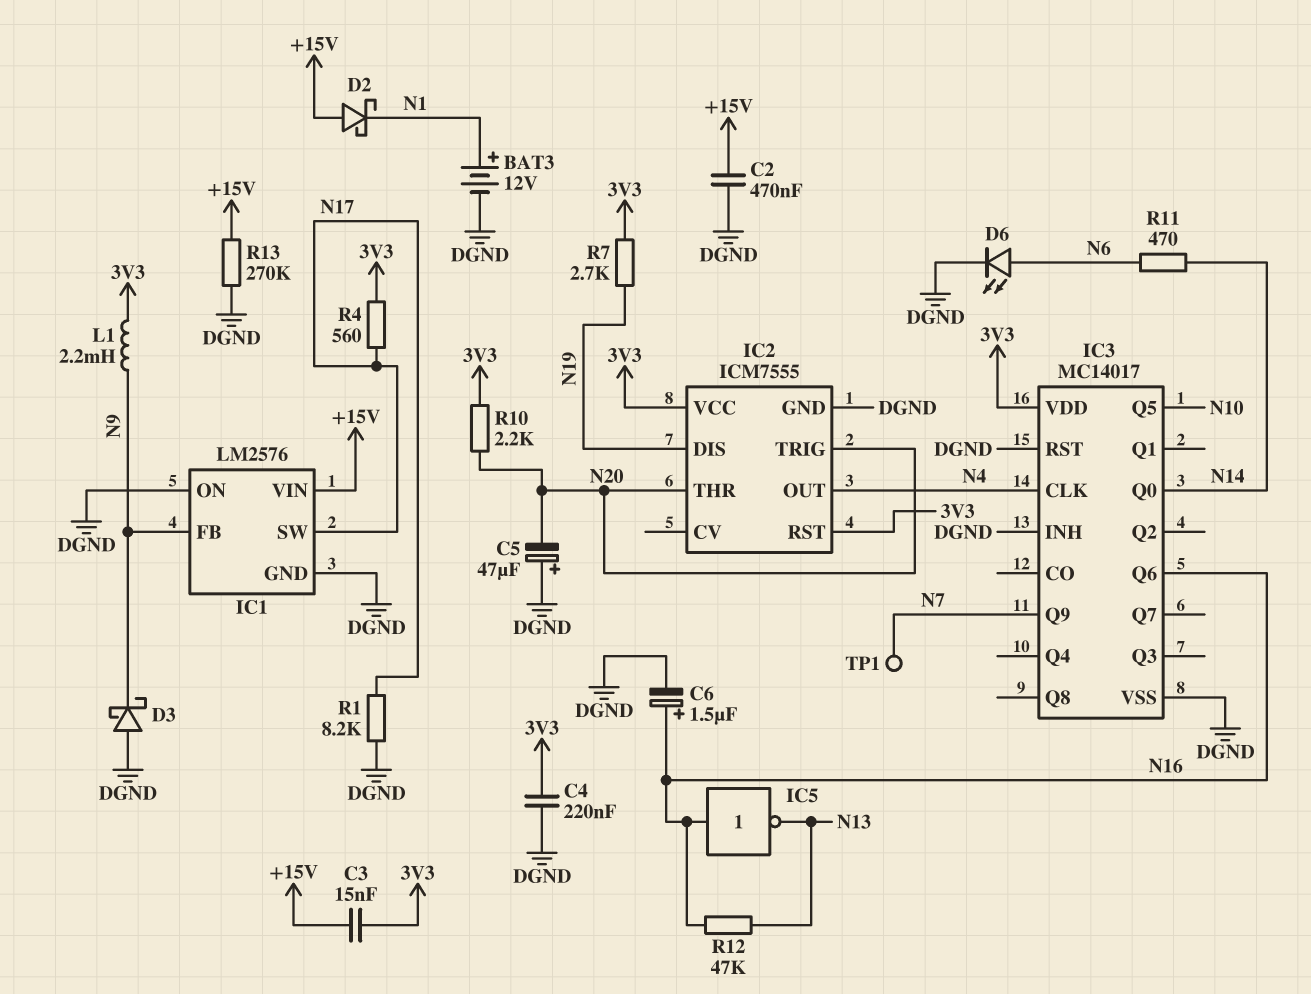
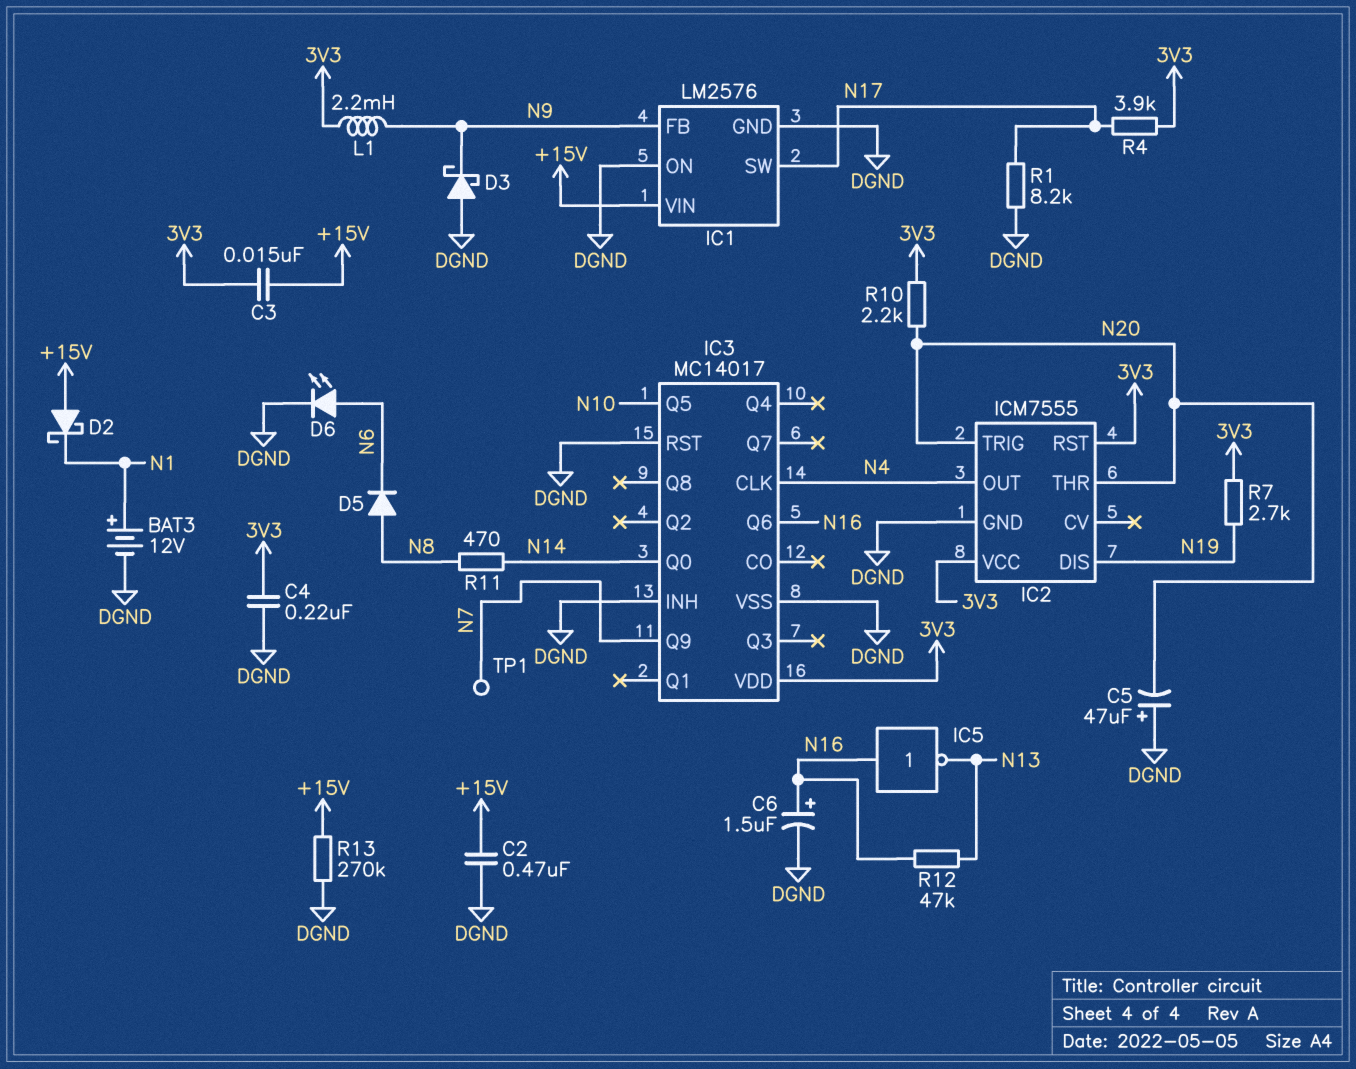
D5: none -> diode (A N8, K N6)
R4: 560 (3V3, N17) -> 3.9k (3V3, N17)
R11: 470 (N6, N14) -> 470 (N8, N14)

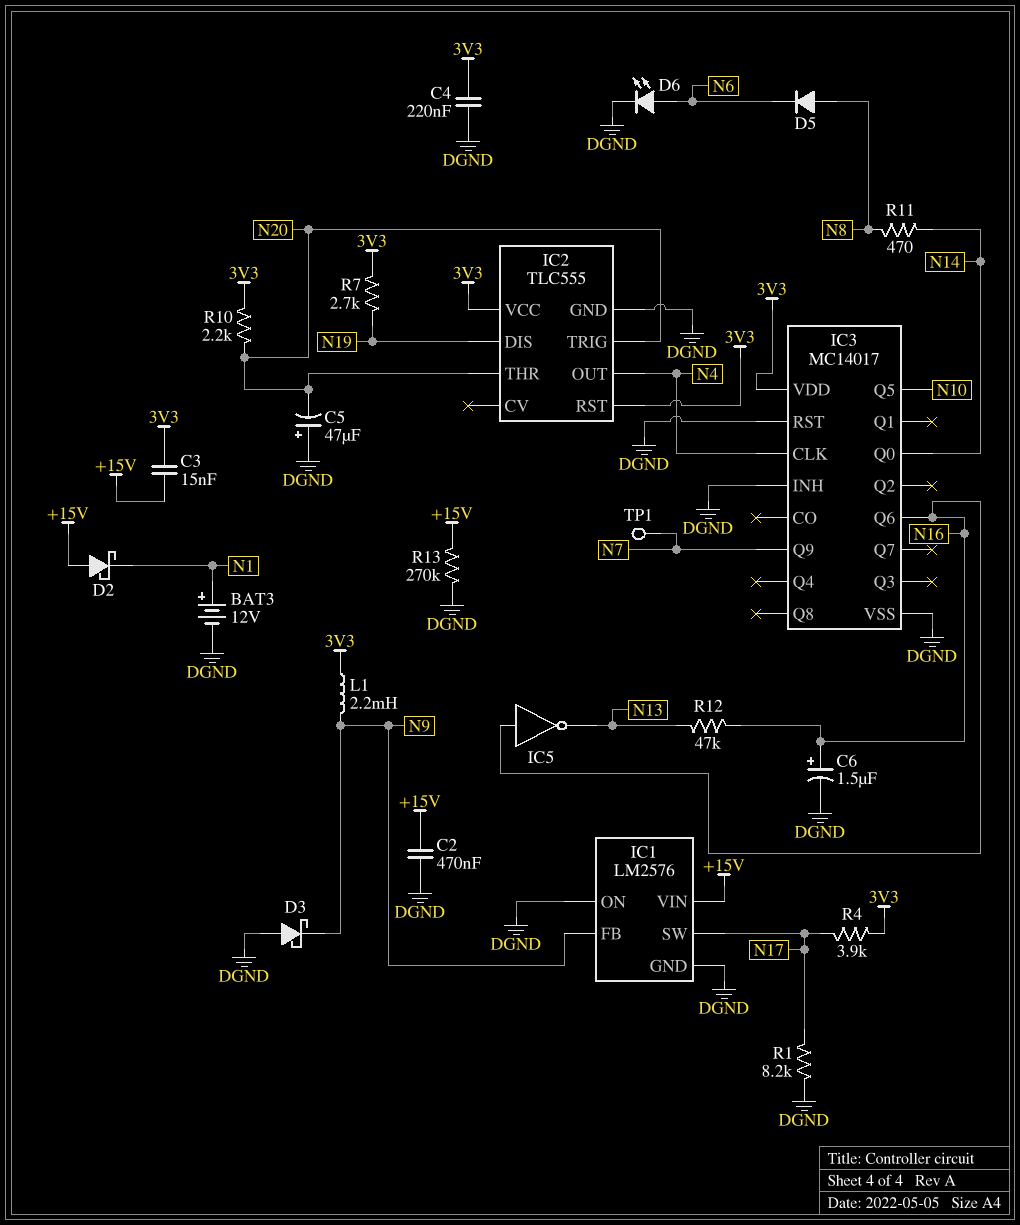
IC2: ICM7555 -> TLC555

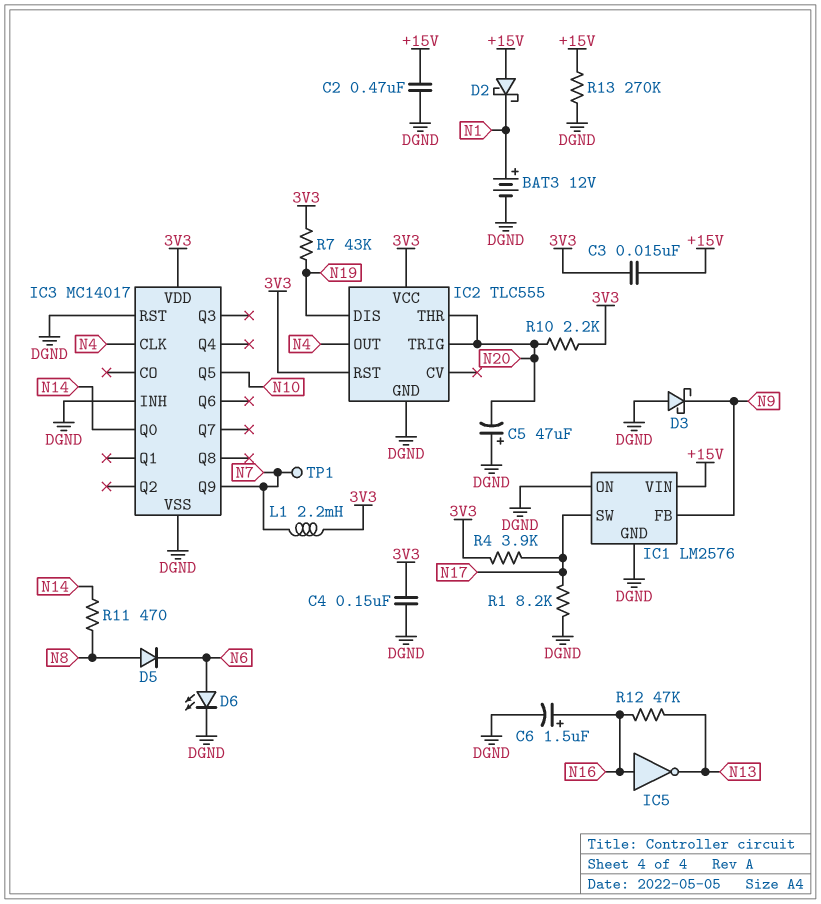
C4: 220nF (3V3, DGND) -> 150nF (3V3, DGND)
IC3 pin Q6: N16 -> none
L1: 2.2mH (3V3, N9) -> 2.2mH (3V3, N7)
R7: 2.7k (3V3, N19) -> 43k (3V3, N19)

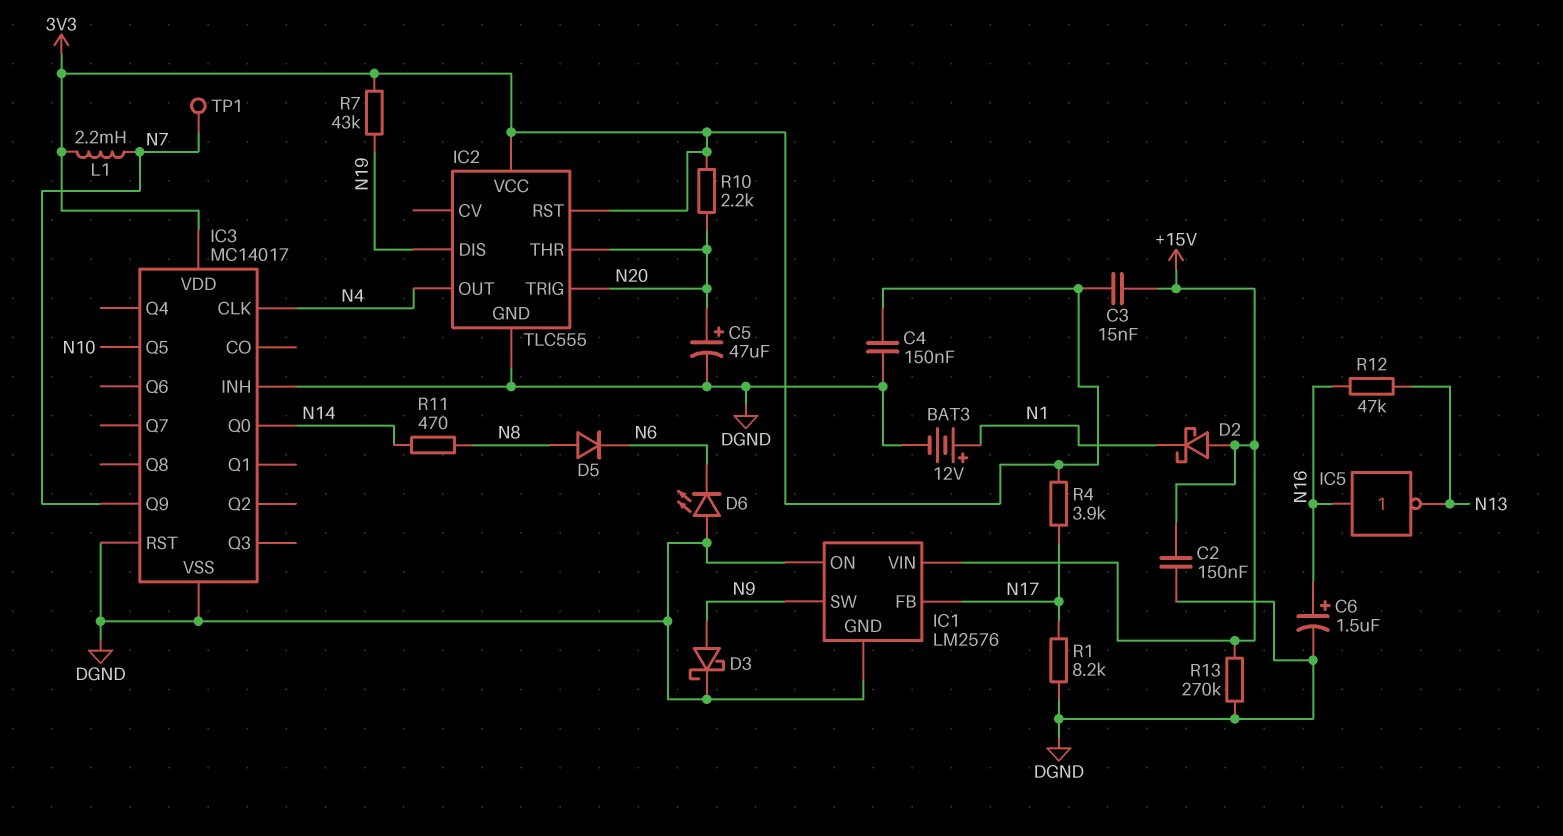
C2: 470nF (+15V, DGND) -> 150nF (+15V, DGND)
C5: 47uF (plus DGND, minus N20) -> 47uF (plus N20, minus DGND)
D3: schottky (A DGND, K N9) -> schottky (A N9, K DGND)
D6: LED (A N6, K DGND) -> LED (A DGND, K N6)
IC1 pin FB: N9 -> N17
IC1 pin SW: N17 -> N9

